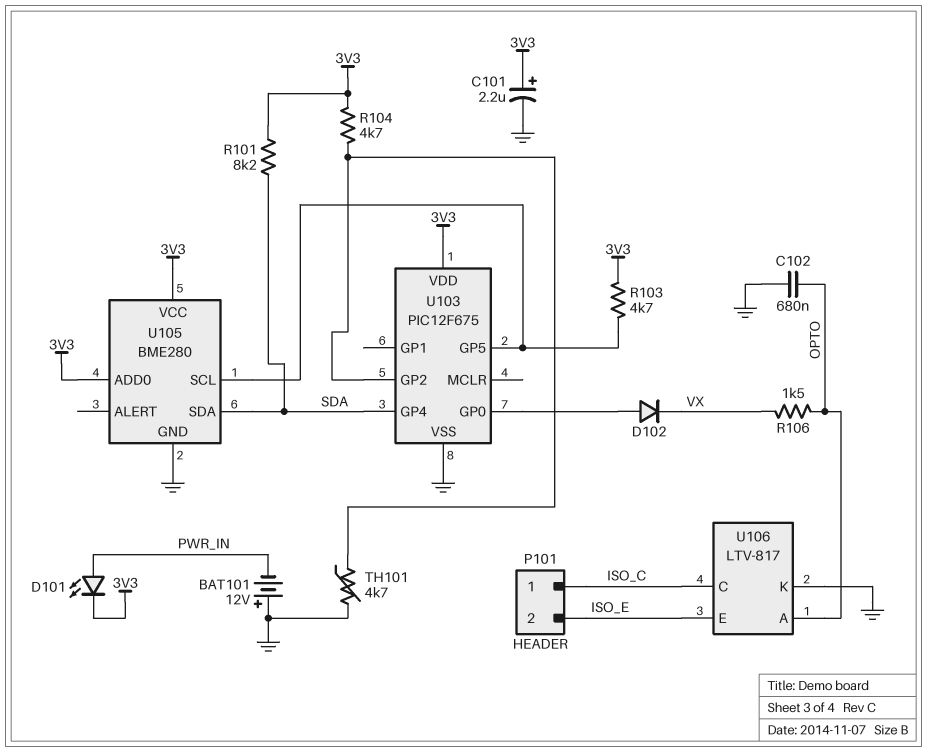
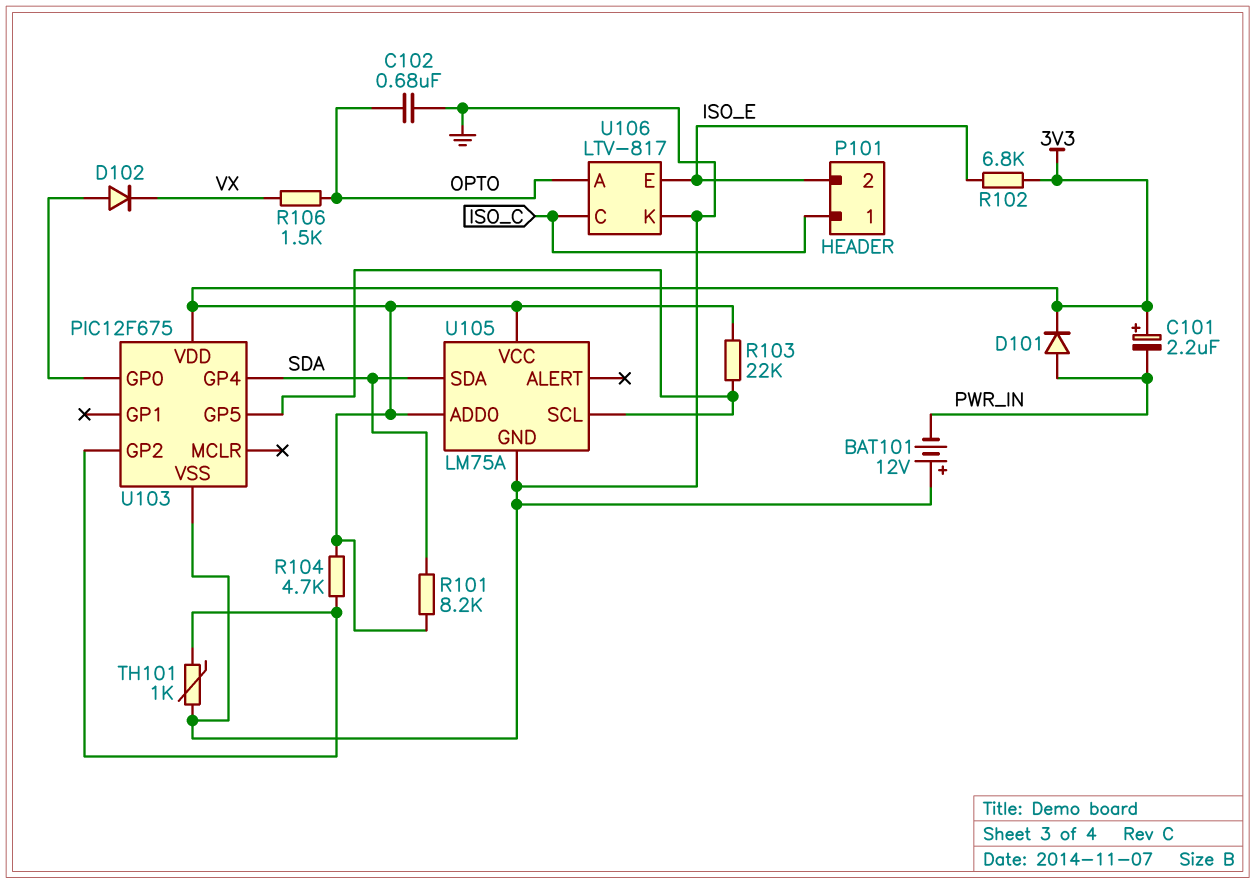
C101: 2.2uF (plus 3V3, minus GND) -> 2.2uF (plus 3V3, minus PWR_IN)
D101: LED (A PWR_IN, K 3V3) -> diode (A PWR_IN, K 3V3)
R102: none -> 6.8k (3V3, ISO_E)
R103: 4.7k (3V3, U103/GP5) -> 22k (3V3, U103/GP5)
TH101: 4.7k (GND, U103/GP2) -> 1k (GND, U103/GP2)
U105: BME280 -> LM75A

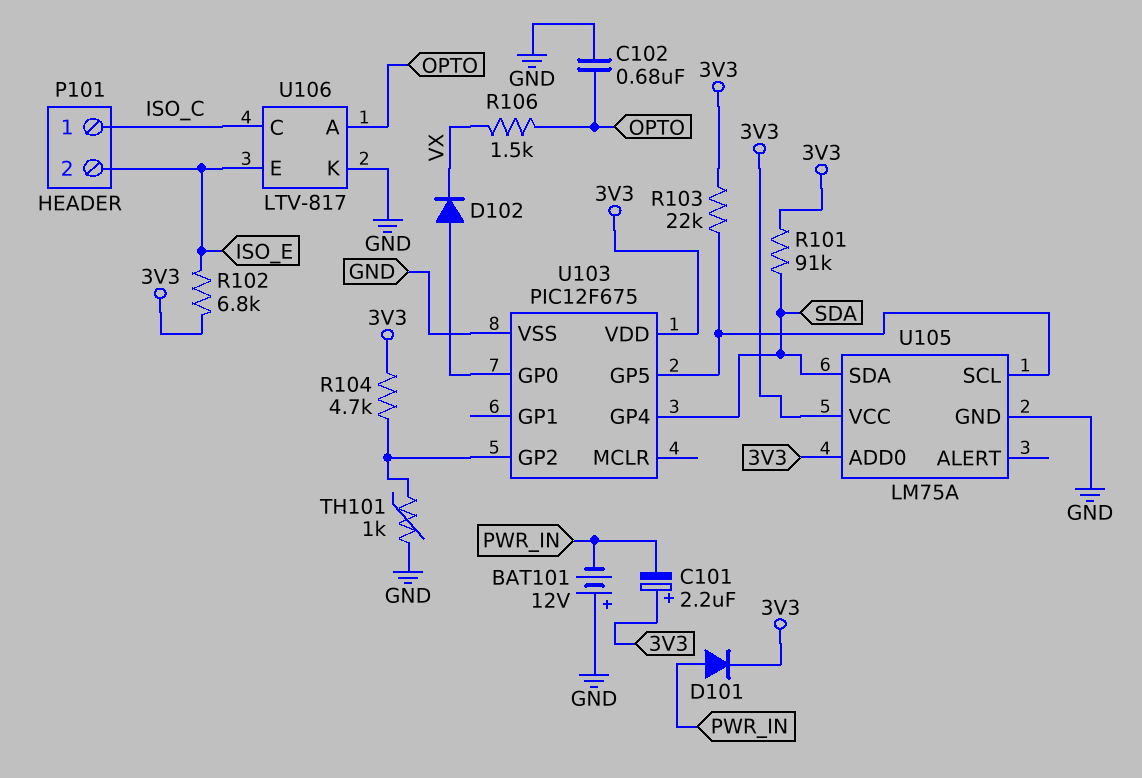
R101: 8.2k (3V3, SDA) -> 91k (3V3, SDA)

